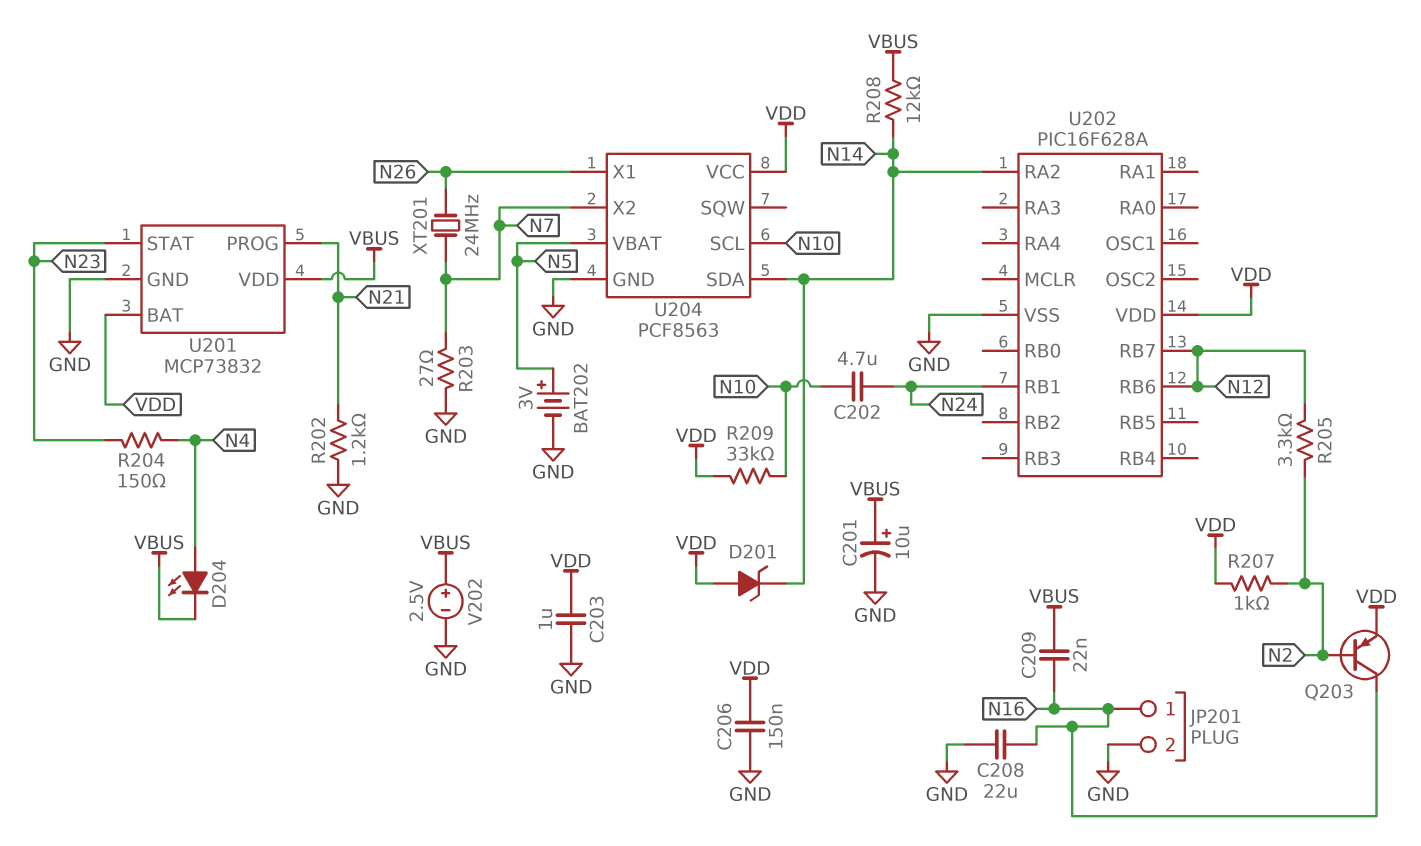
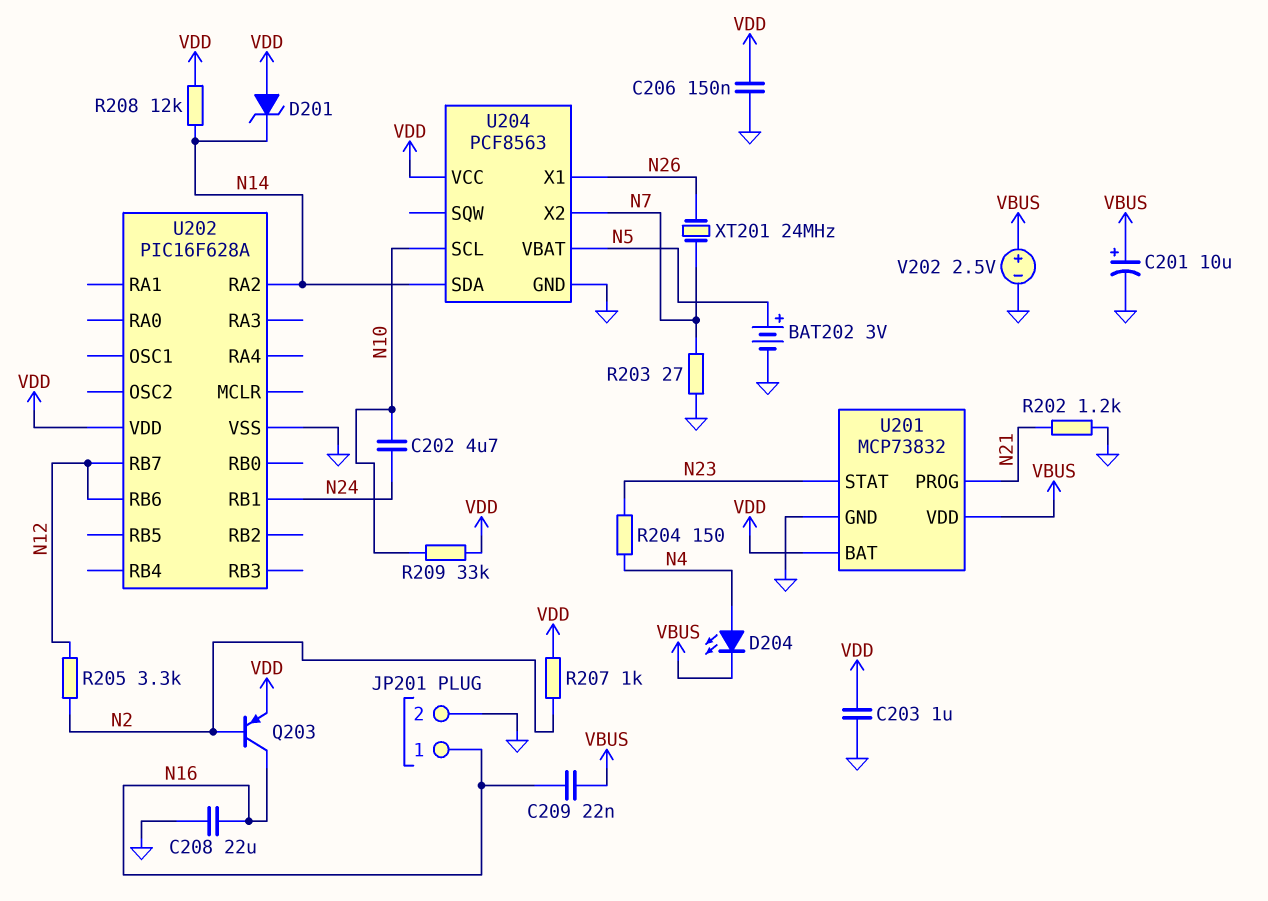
R208: 12k (N14, VBUS) -> 12k (N14, VDD)

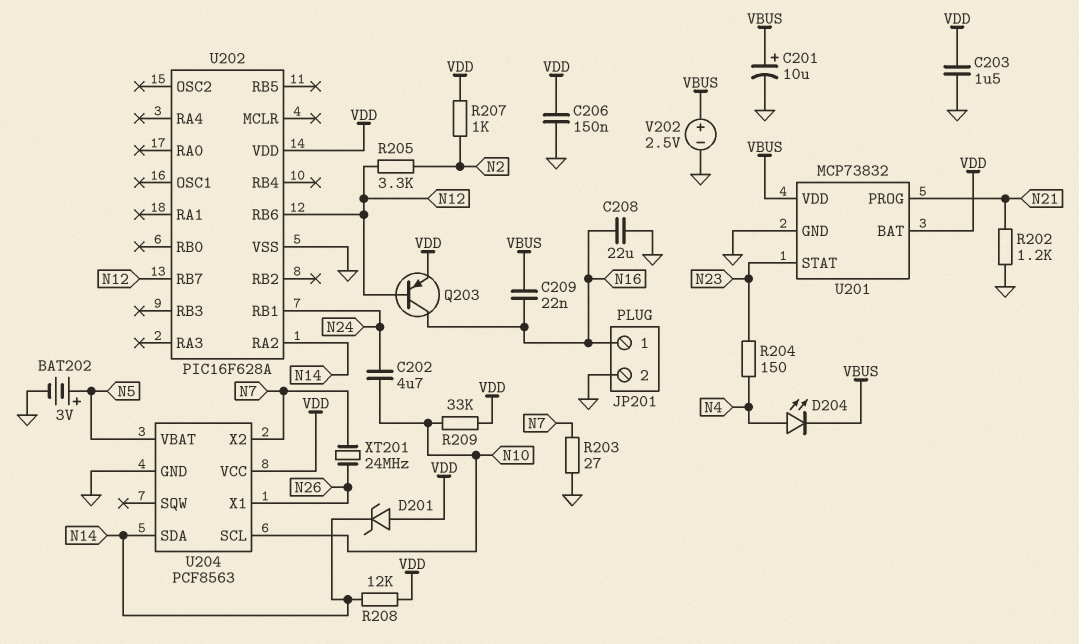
C203: 1uF (GND, VDD) -> 1.5uF (GND, VDD)
Q203: PNP (B N2, C N16, E VDD) -> PNP (B N12, C N16, E VDD)

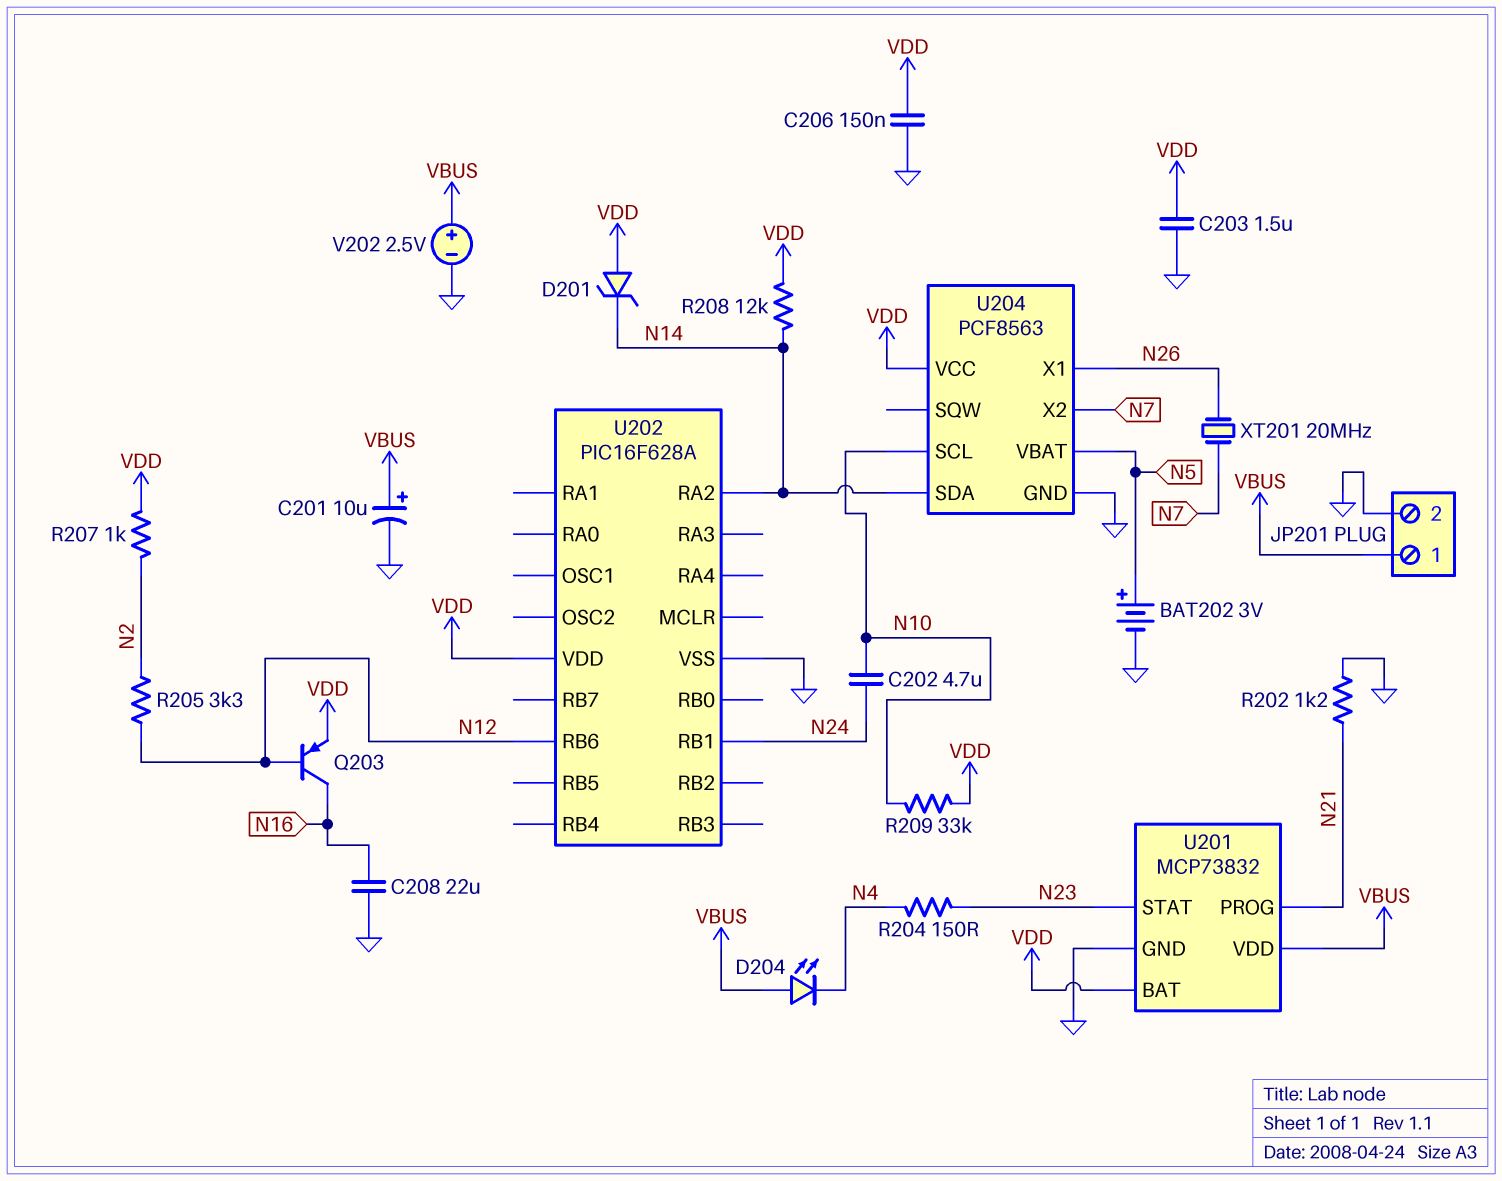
C209: 22nF (N16, VBUS) -> none
D204: LED (A N4, K VBUS) -> LED (A VBUS, K N4)
JP201 pin 1: N16 -> VBUS
R203: 27 (GND, N7) -> none
U202 pin RB7: N12 -> none
XT201: 24MHz (N7, N26) -> 20MHz (N7, N26)

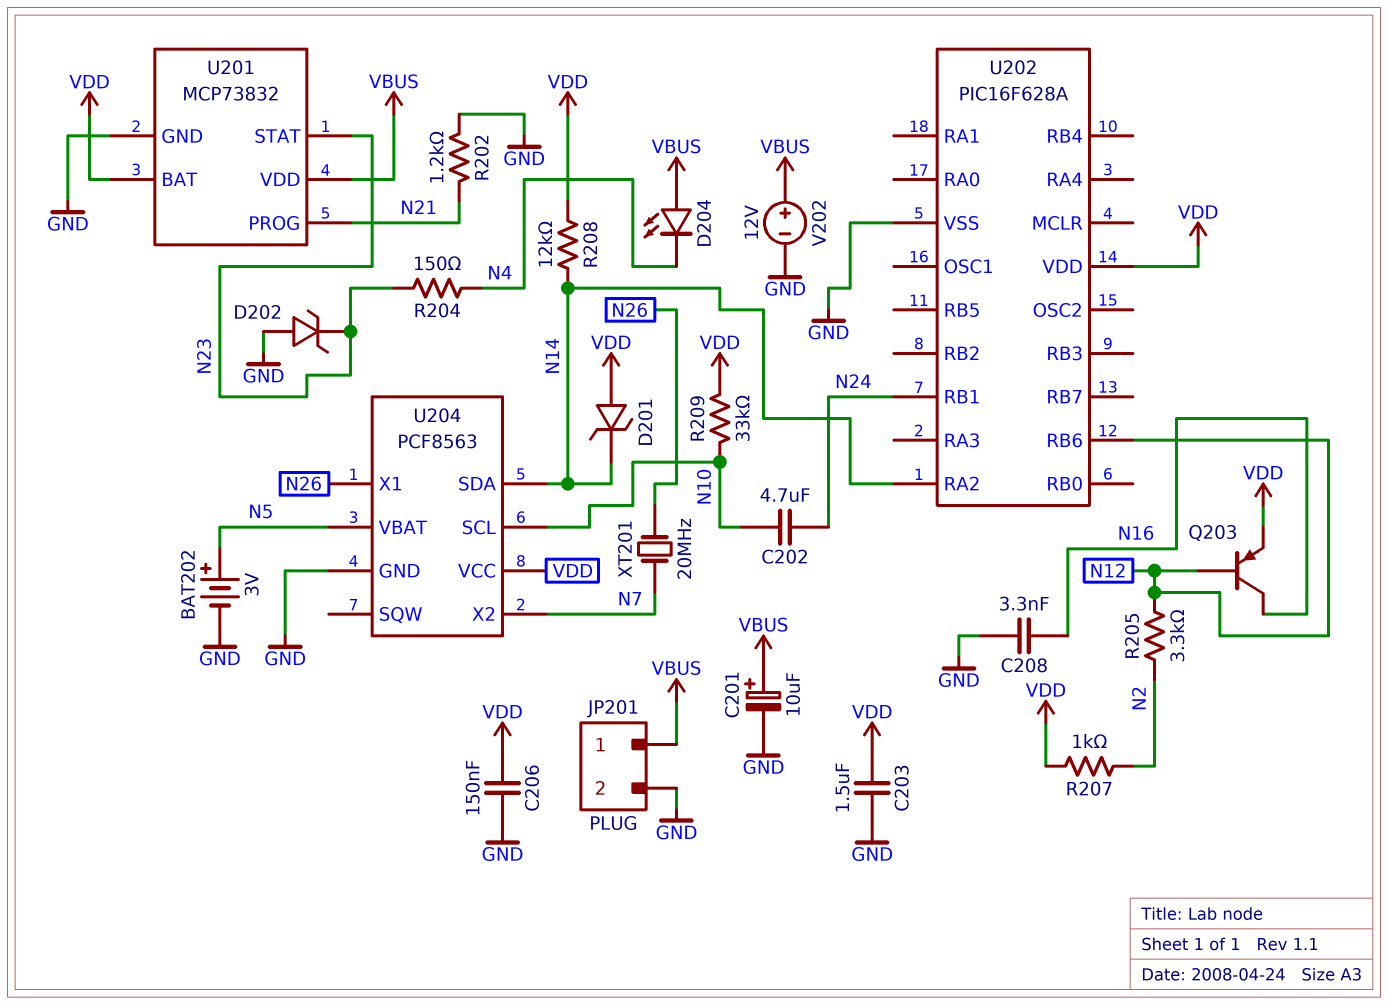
C208: 22uF (GND, N16) -> 3.3nF (GND, N16)
D202: none -> zener (A GND, K N23)
V202: 2.5V (plus VBUS, minus GND) -> 12V (plus VBUS, minus GND)

